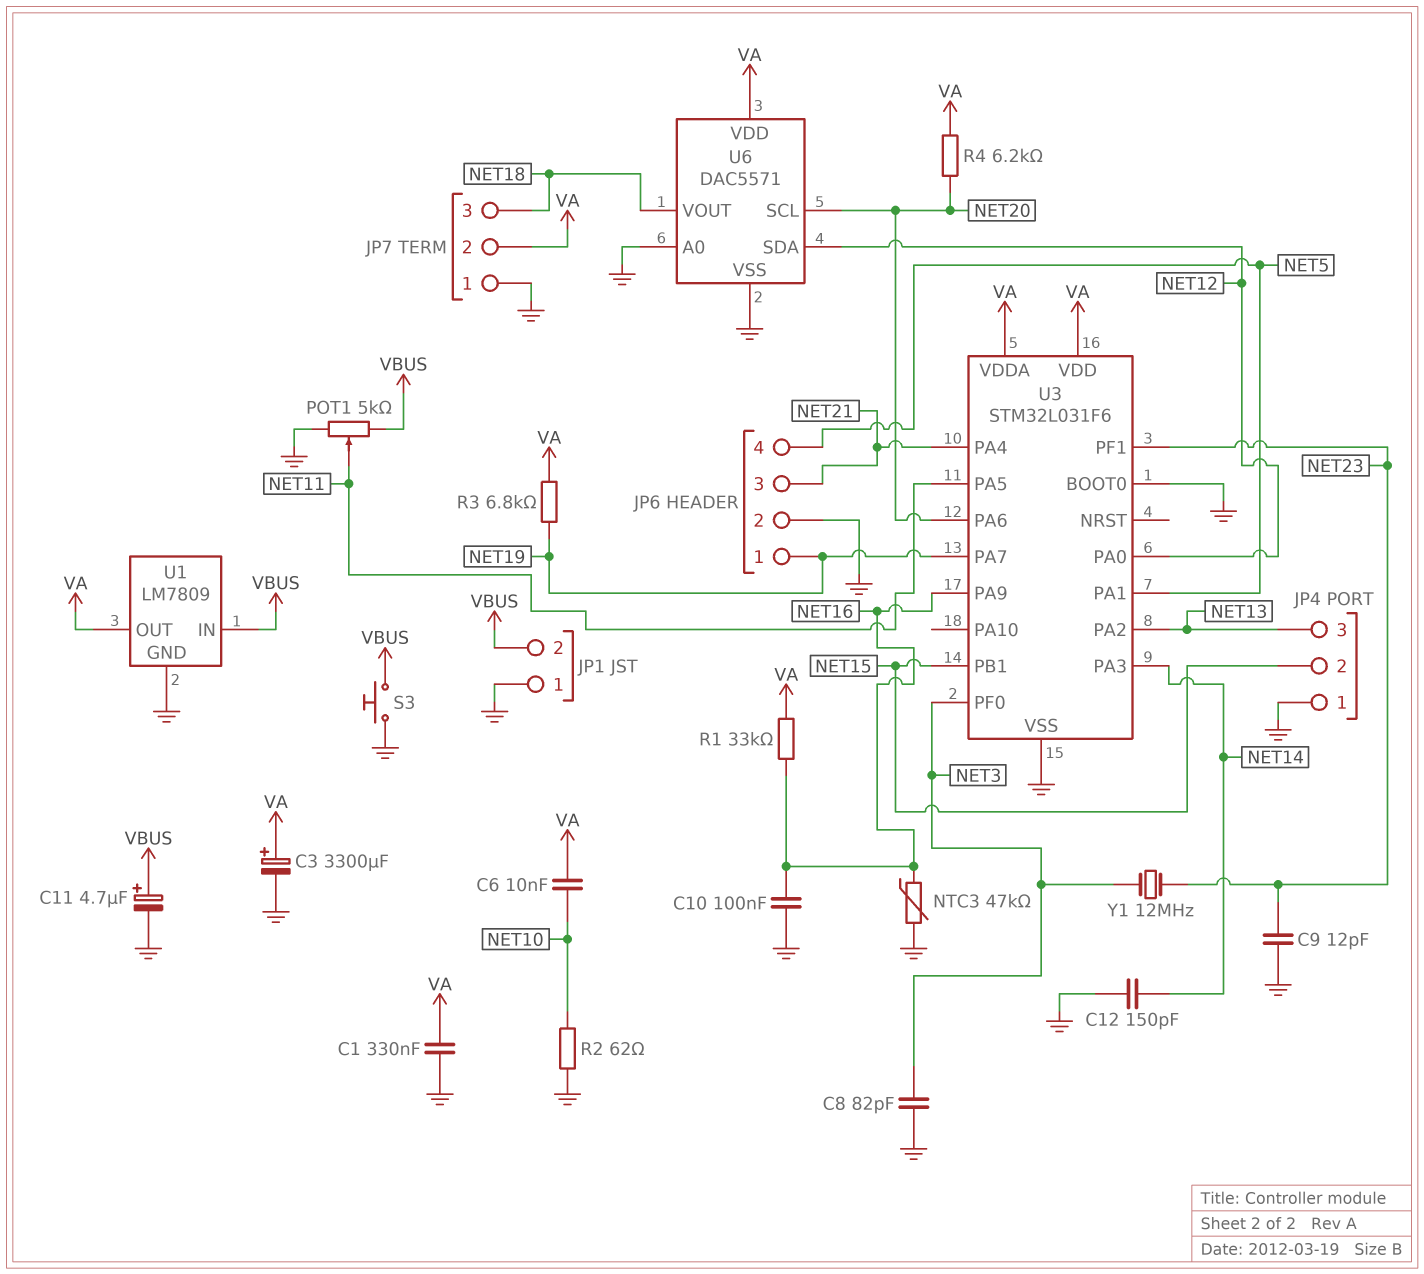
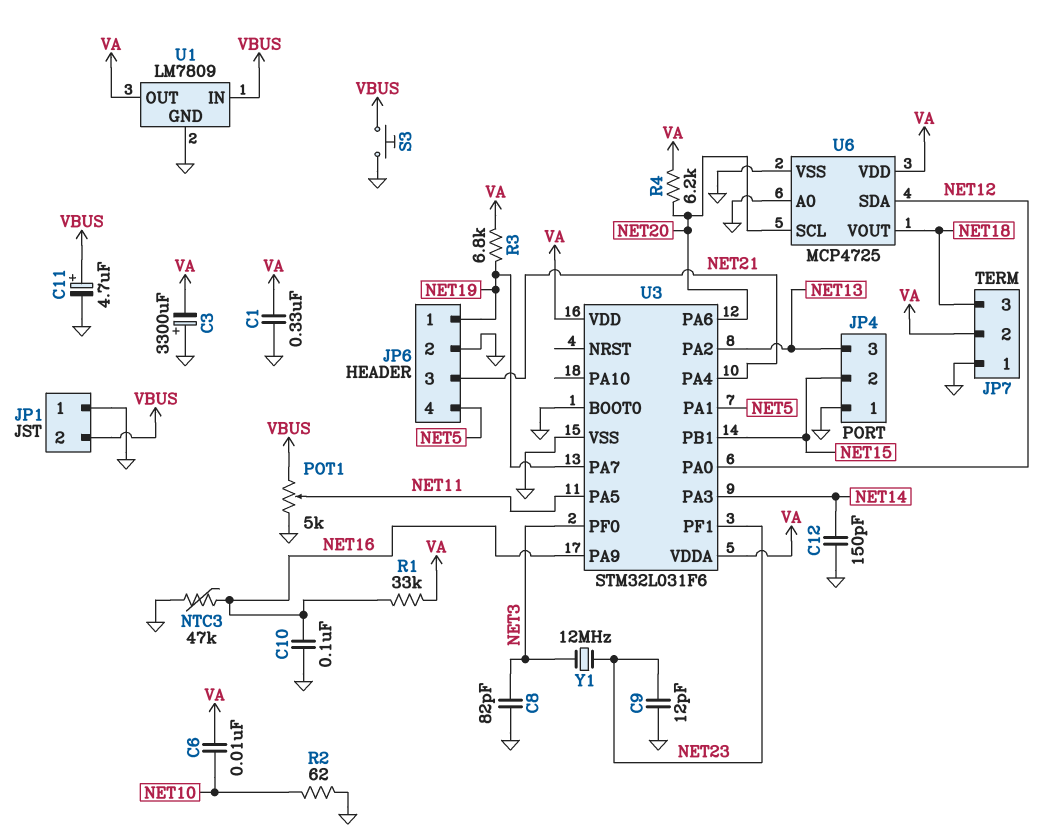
C3: 3300uF (plus VA, minus GND) -> 3300uF (plus GND, minus VA)
U6: DAC5571 -> MCP4725

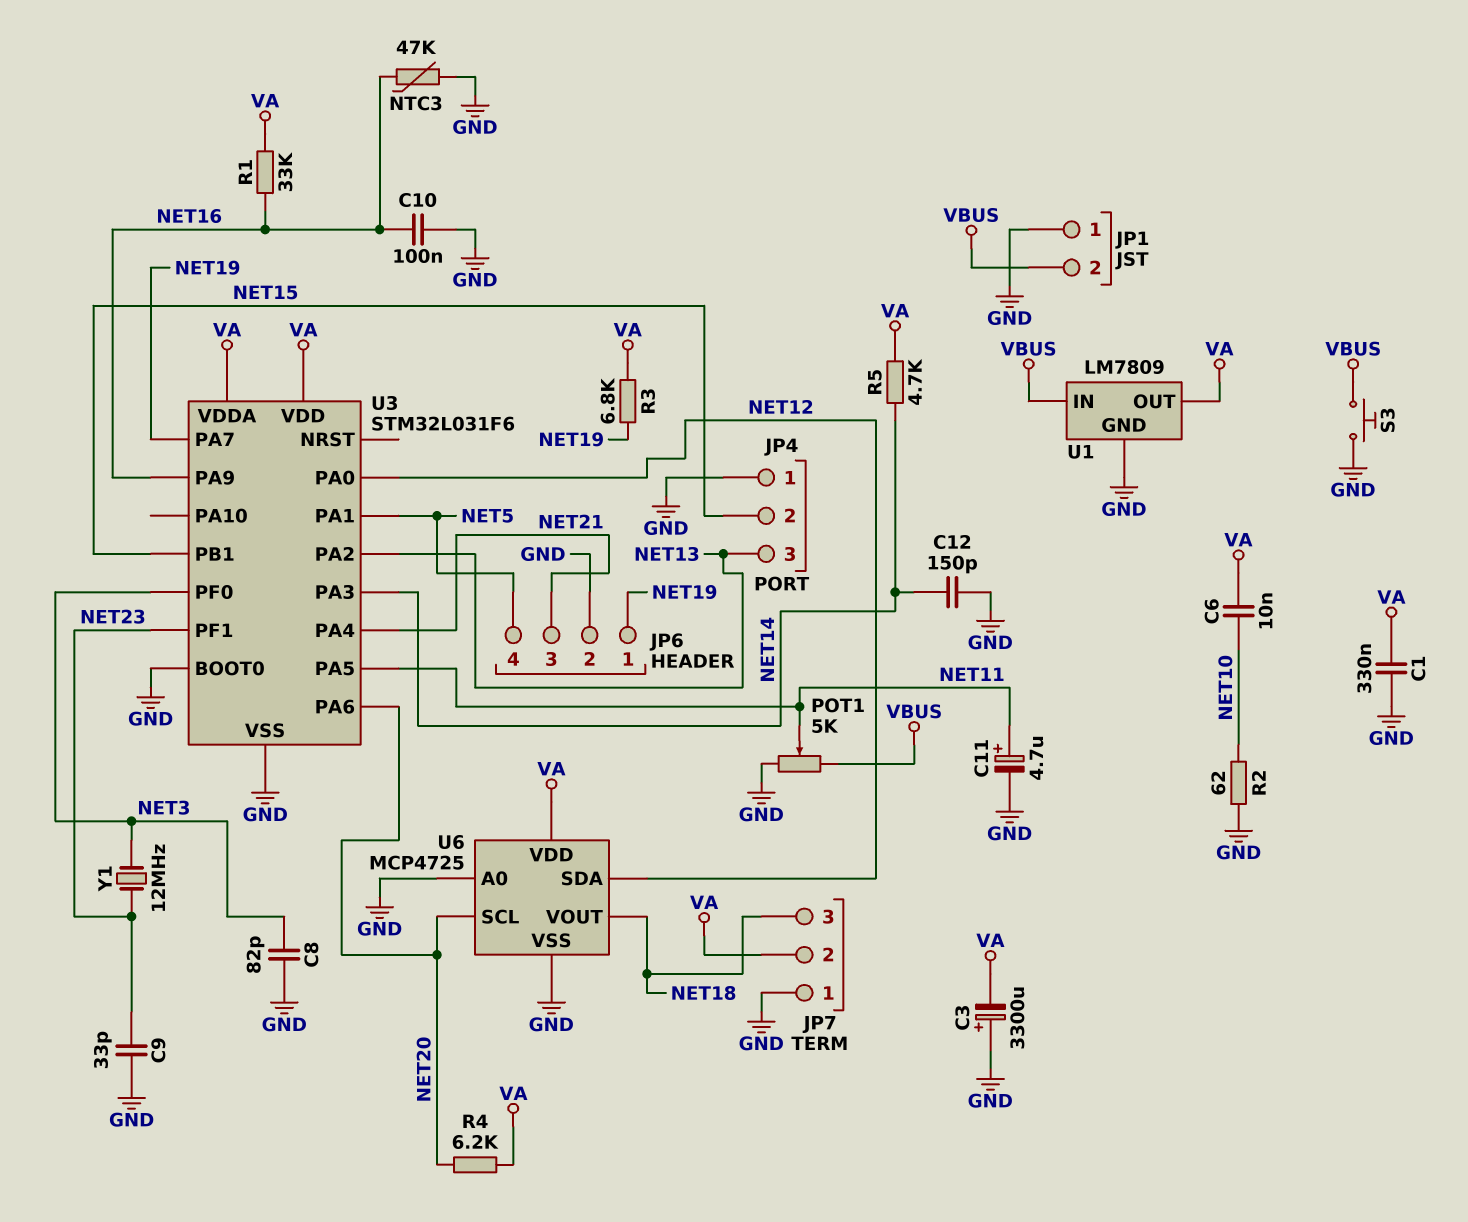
C9: 12pF (GND, NET23) -> 33pF (GND, NET23)
C11: 4.7uF (plus VBUS, minus GND) -> 4.7uF (plus NET11, minus GND)
R5: none -> 4.7k (NET14, VA)

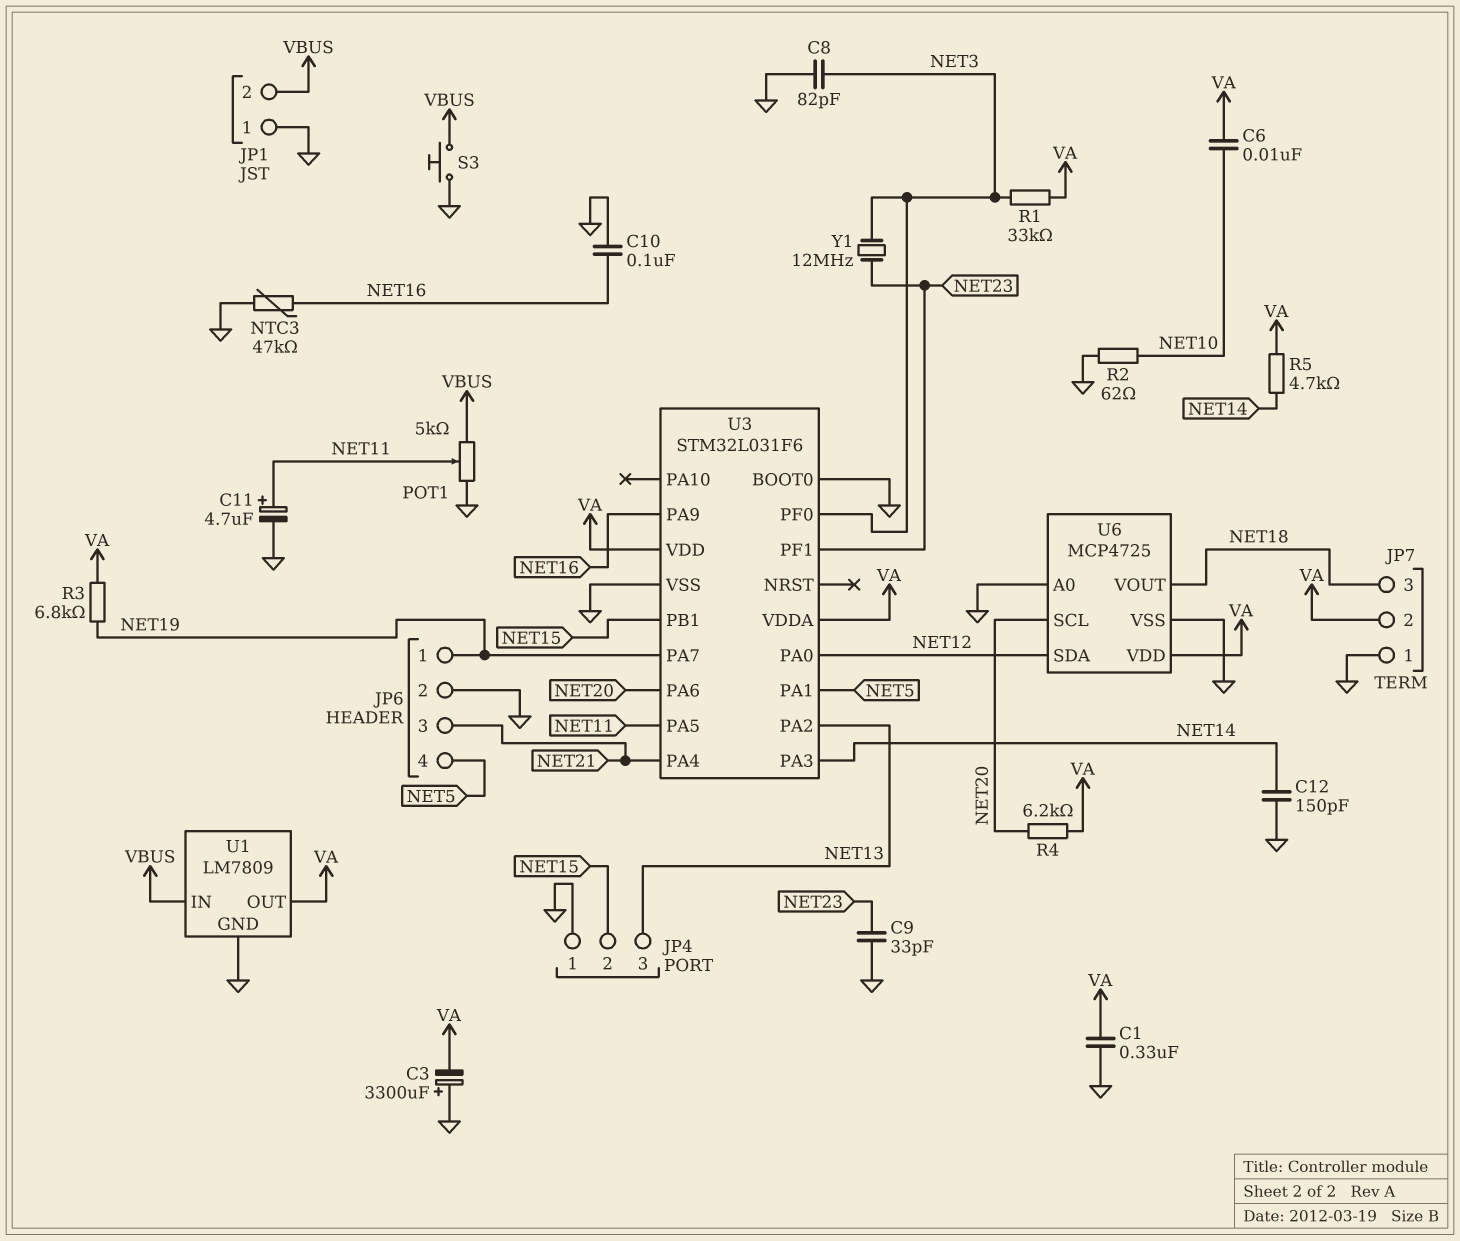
R1: 33k (NET16, VA) -> 33k (NET3, VA)

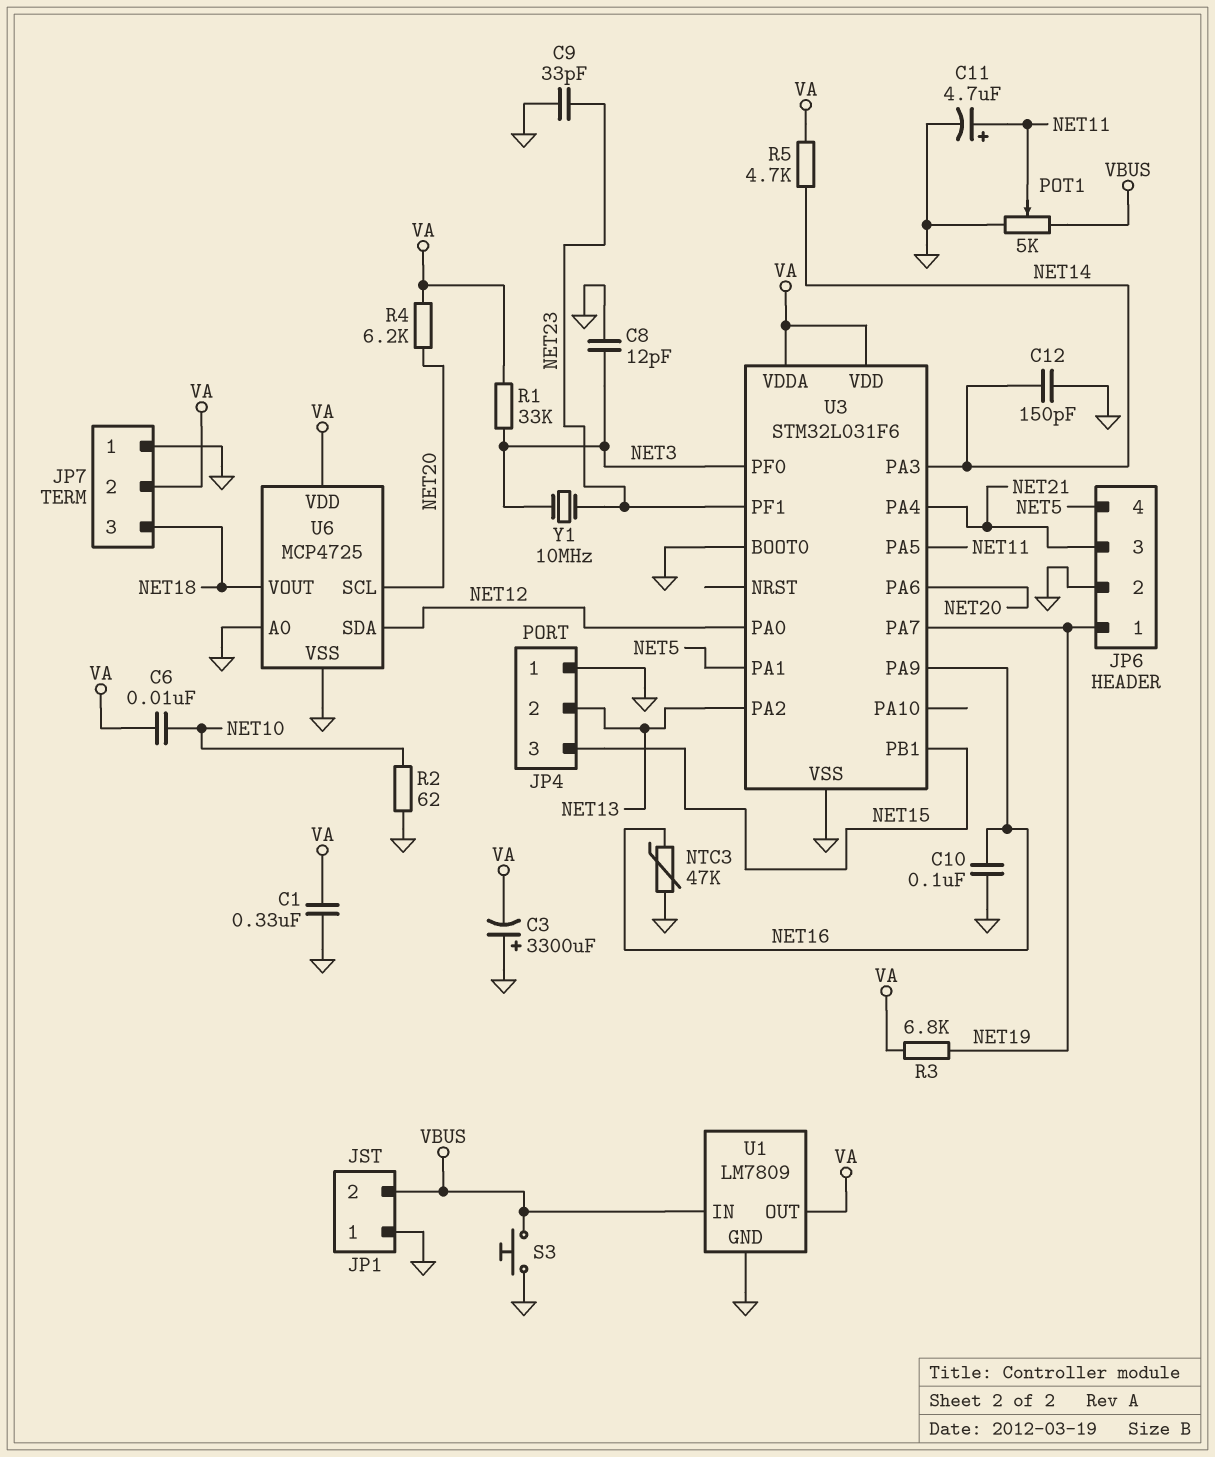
C8: 82pF (GND, NET3) -> 12pF (GND, NET3)
JP4 pin 2: NET15 -> NET13
JP4 pin 3: NET13 -> NET15
Y1: 12MHz (NET3, NET23) -> 10MHz (NET3, NET23)

